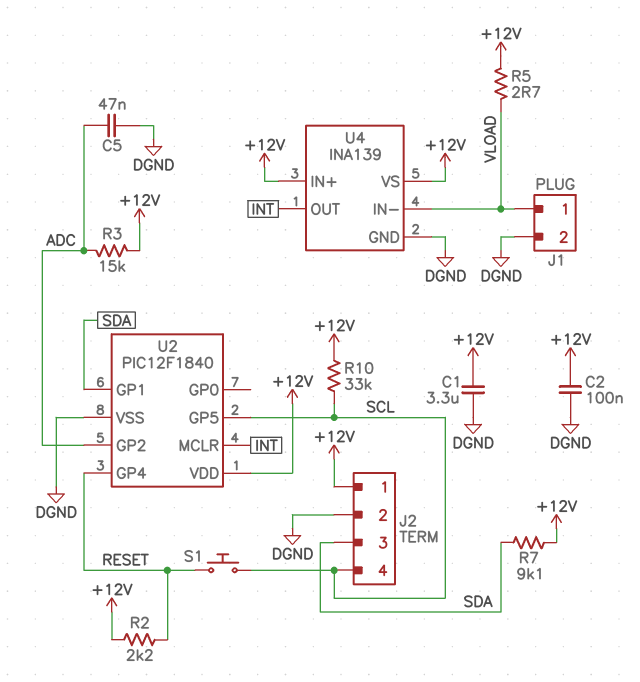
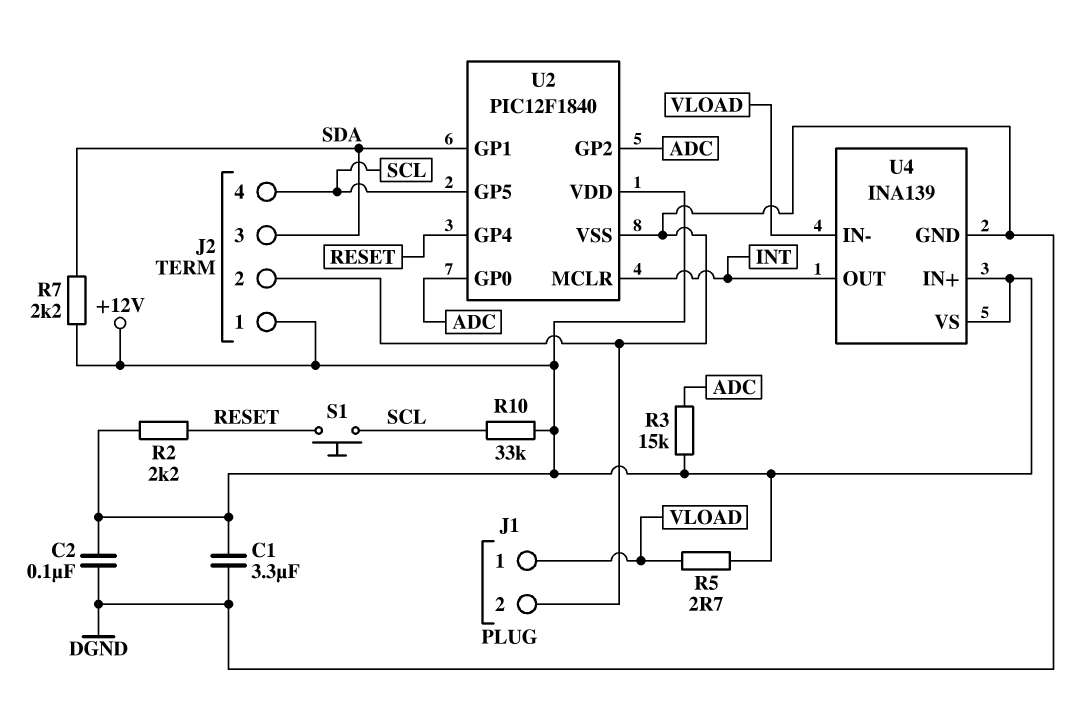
C5: 47nF (ADC, DGND) -> none
R7: 9.1k (+12V, SDA) -> 2.2k (+12V, SDA)
U2 pin GP0: none -> ADC

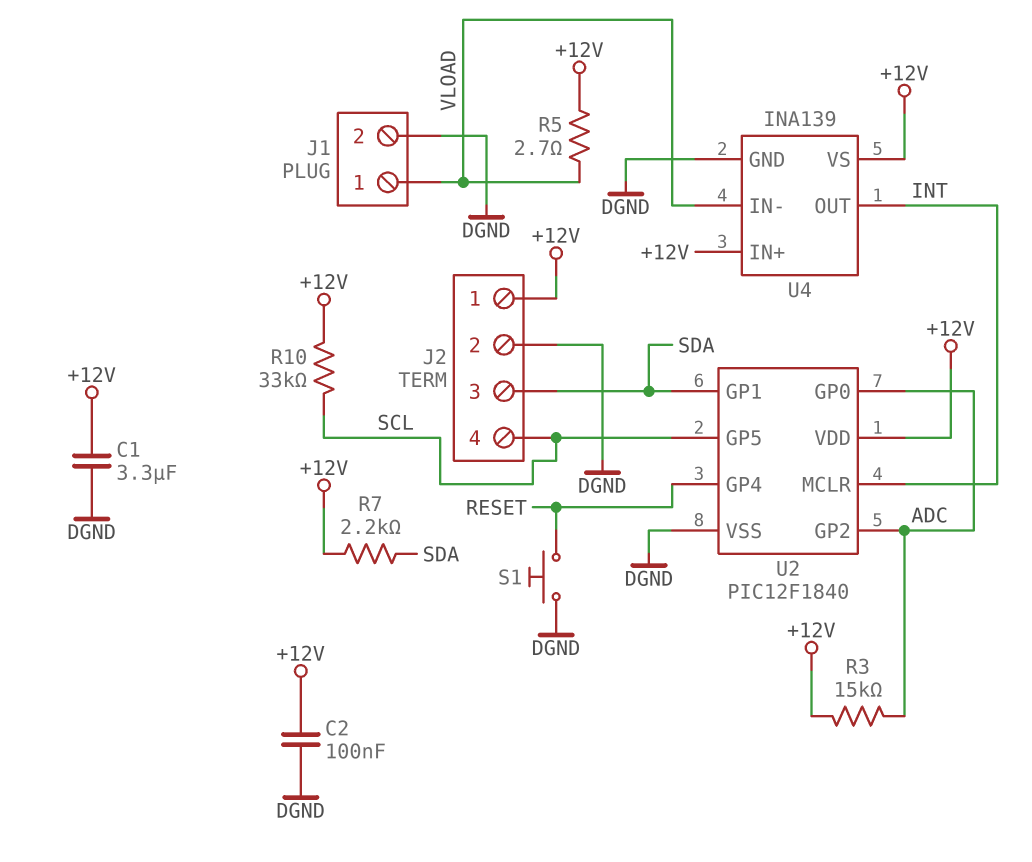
R2: 2.2k (+12V, RESET) -> none
S1: button (RESET, SCL) -> button (DGND, RESET)

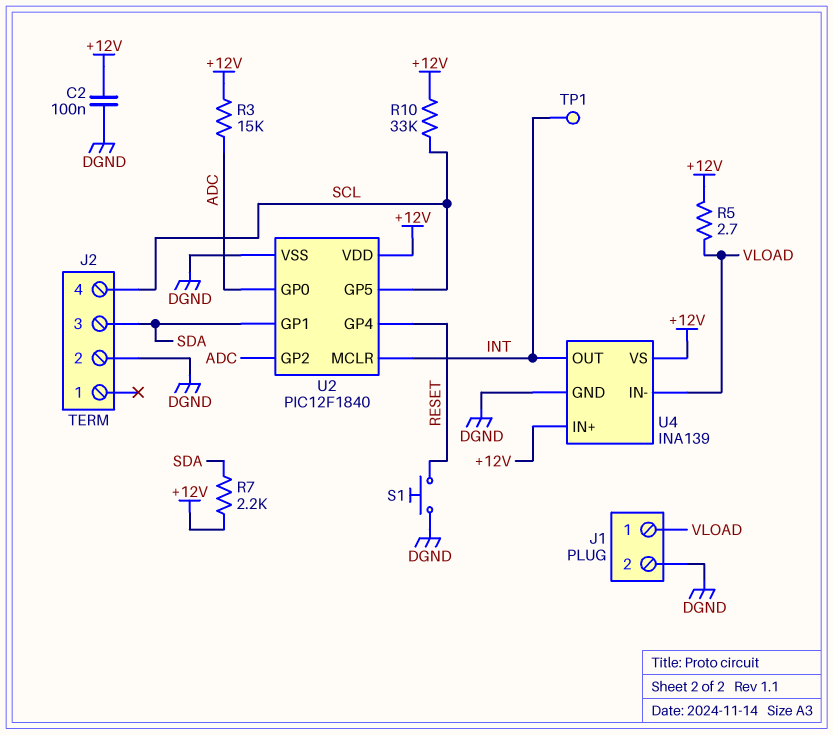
C1: 3.3uF (+12V, DGND) -> none
J2 pin 1: +12V -> none
TP1: none -> test point (INT)

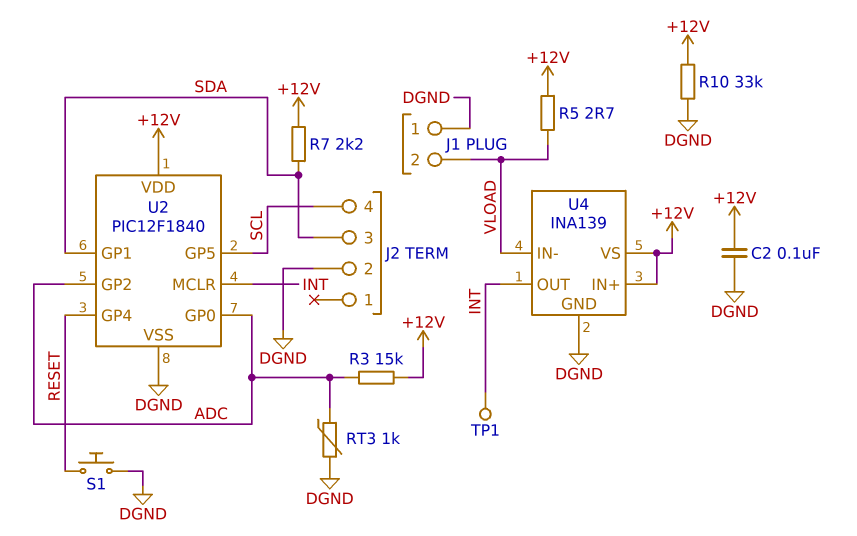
J1 pin 1: VLOAD -> DGND
J1 pin 2: DGND -> VLOAD
R10: 33k (+12V, SCL) -> 33k (+12V, DGND)
RT3: none -> 1k (ADC, DGND)

